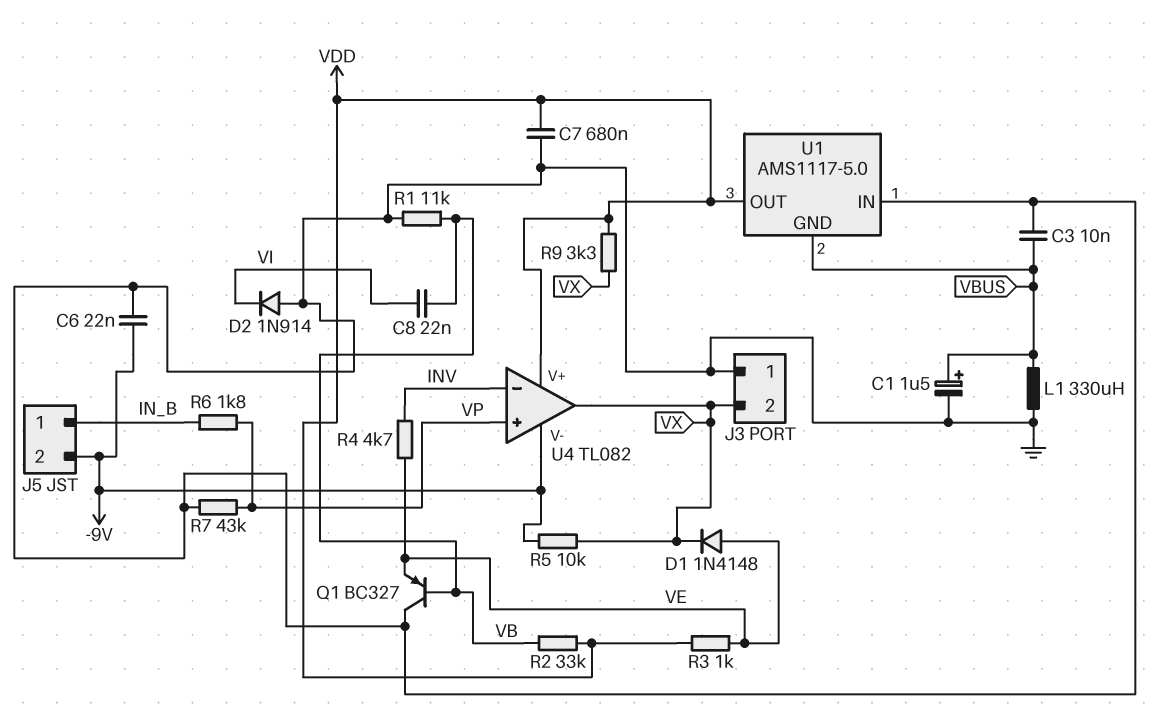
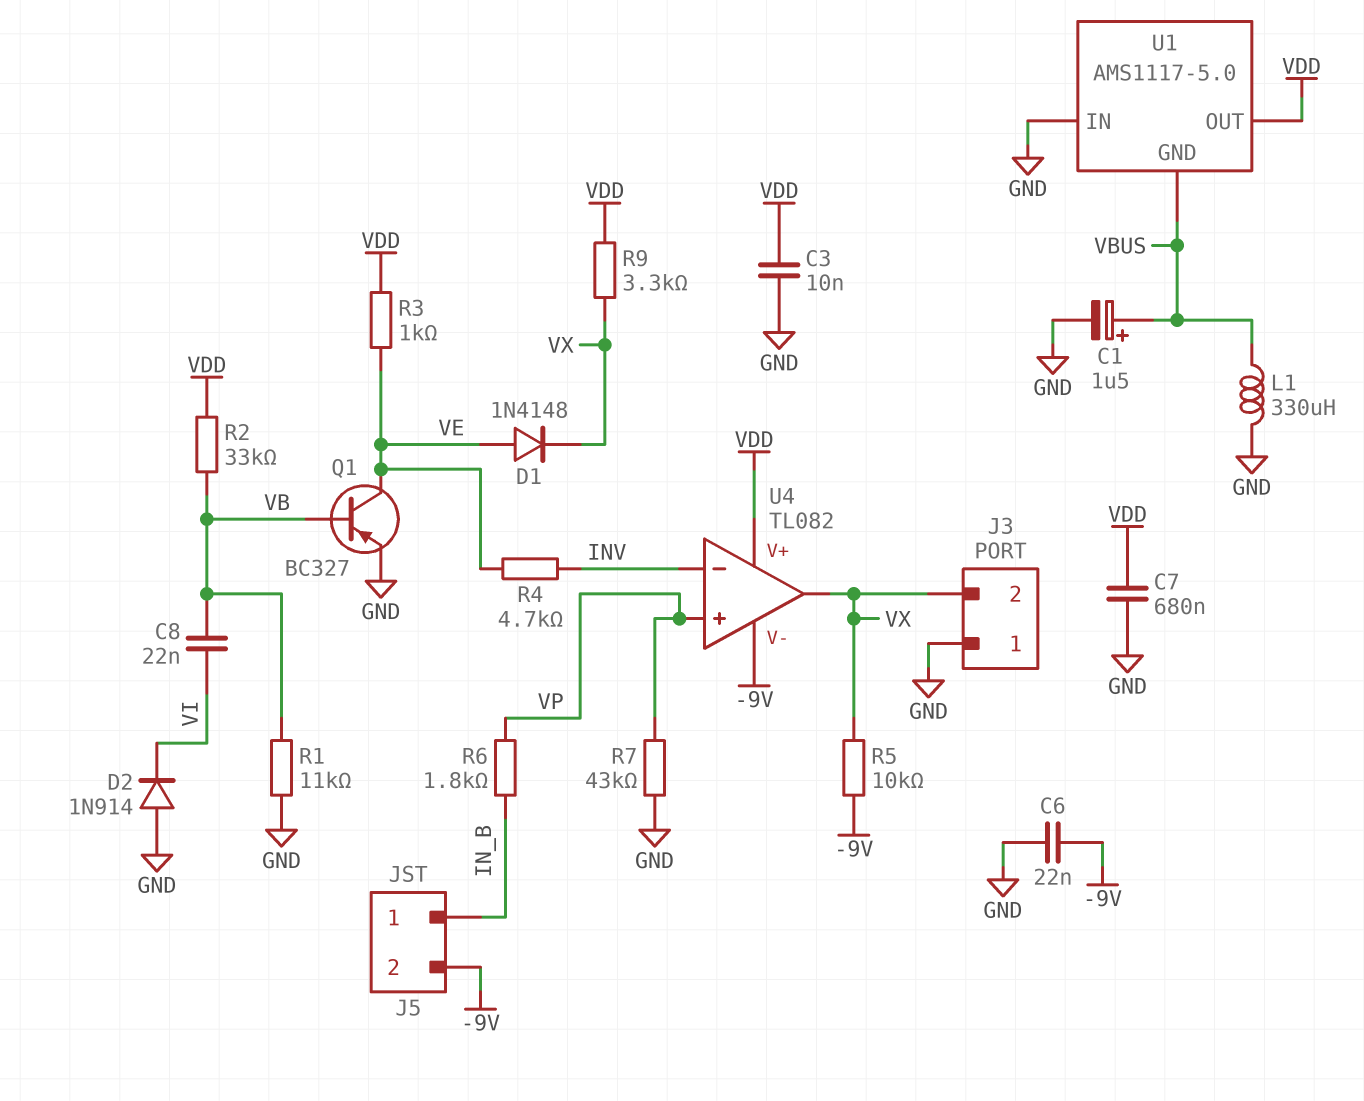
C3: 10nF (GND, VBUS) -> 10nF (GND, VDD)
Q1: PNP BC327 (B VB, C GND, E VE) -> PNP BC327 (B VB, C VE, E GND)

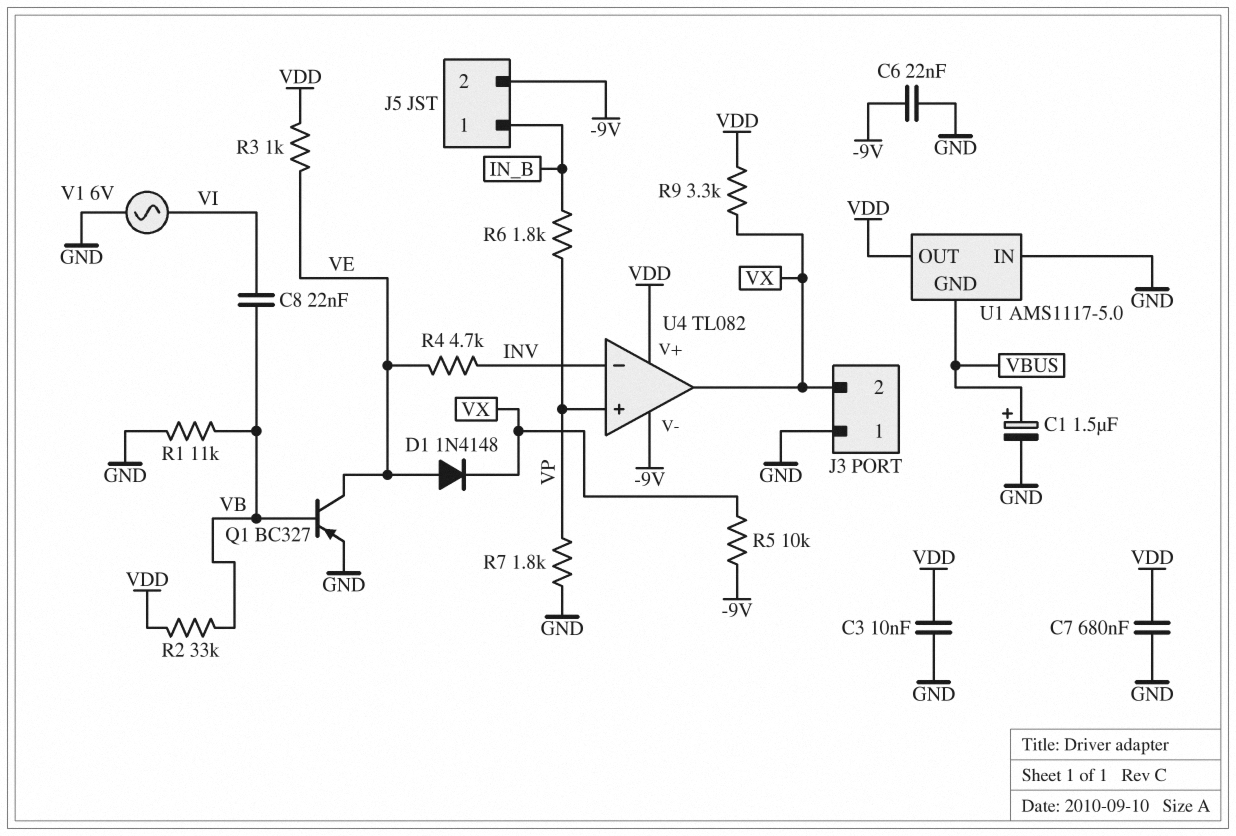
D2: diode 1N914 (A GND, K VI) -> none
L1: 330uH (GND, VBUS) -> none
R7: 43k (GND, VP) -> 1.8k (GND, VP)
V1: none -> AC 6V (GND, VI)

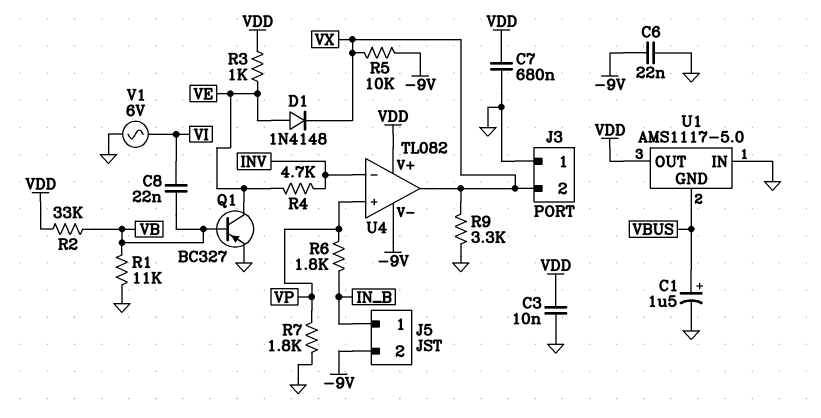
R9: 3.3k (VDD, VX) -> 3.3k (GND, VX)

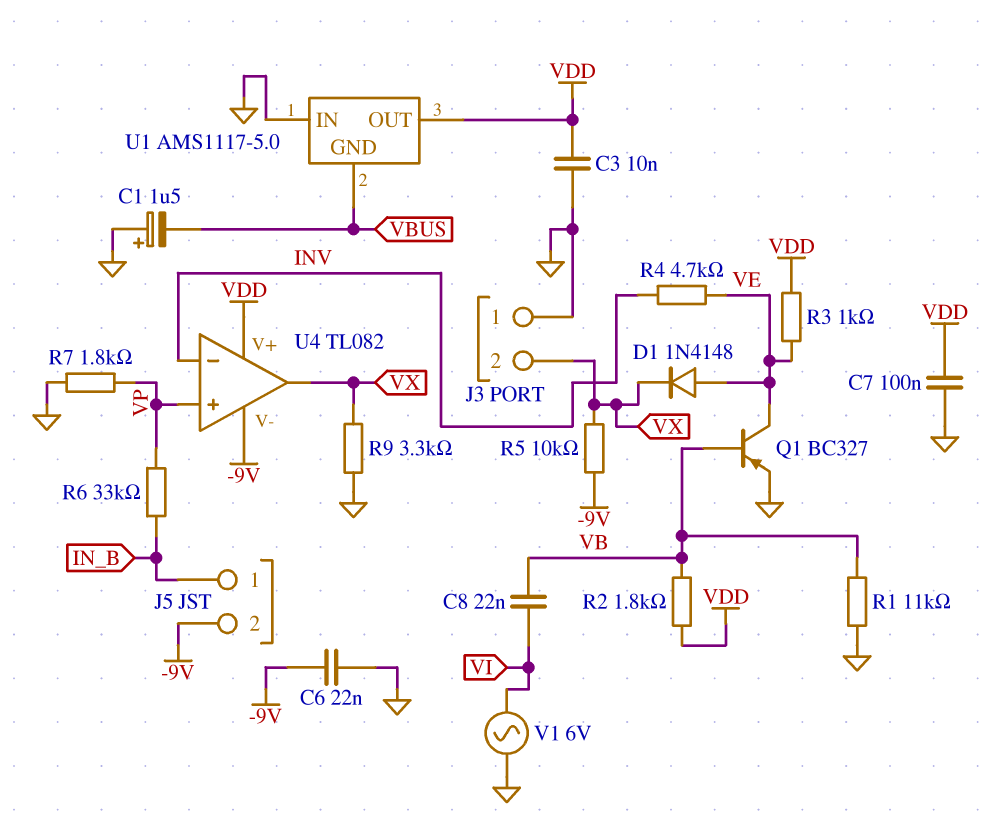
C1: 1.5uF (plus VBUS, minus GND) -> 1.5uF (plus GND, minus VBUS)
C7: 680nF (GND, VDD) -> 100nF (GND, VDD)
R2: 33k (VB, VDD) -> 1.8k (VB, VDD)
R6: 1.8k (IN_B, VP) -> 33k (IN_B, VP)

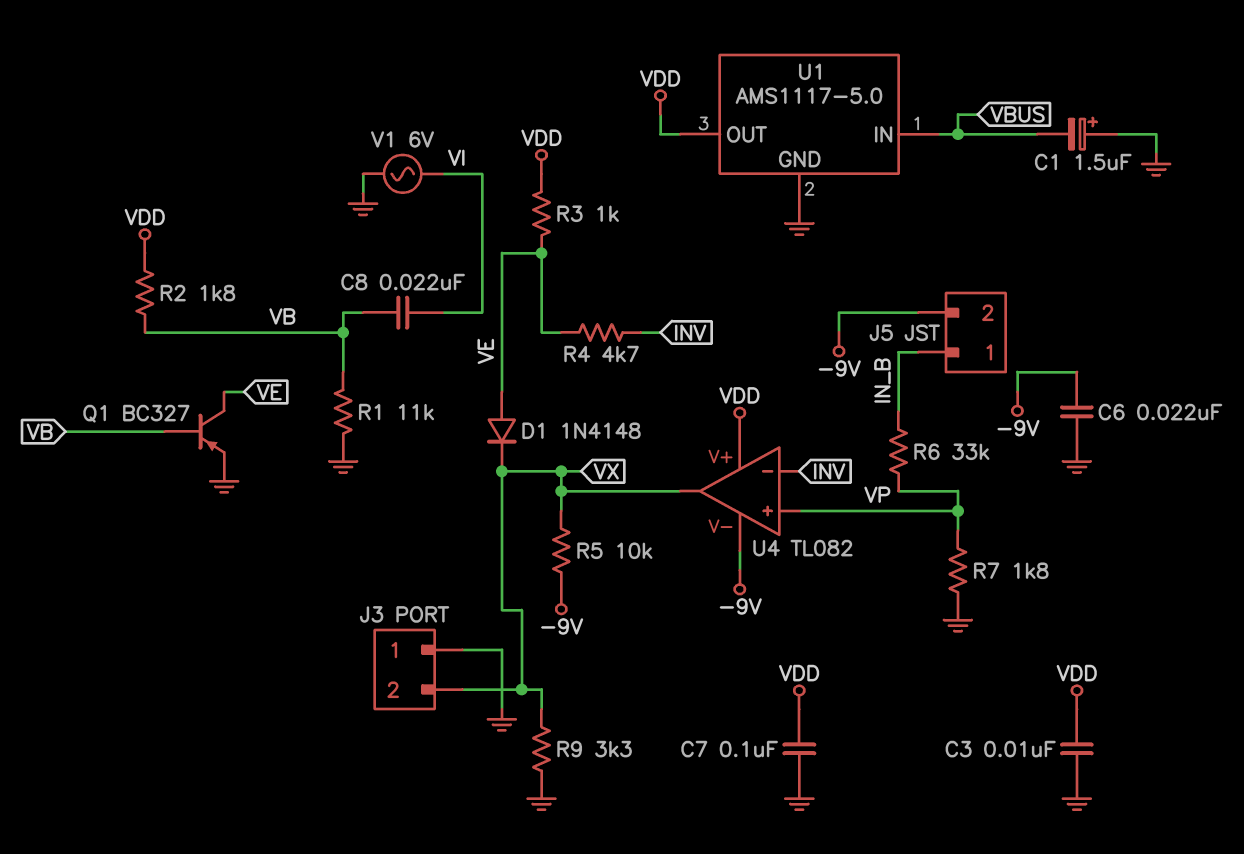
U1 pin GND: VBUS -> GND
U1 pin IN: GND -> VBUS

